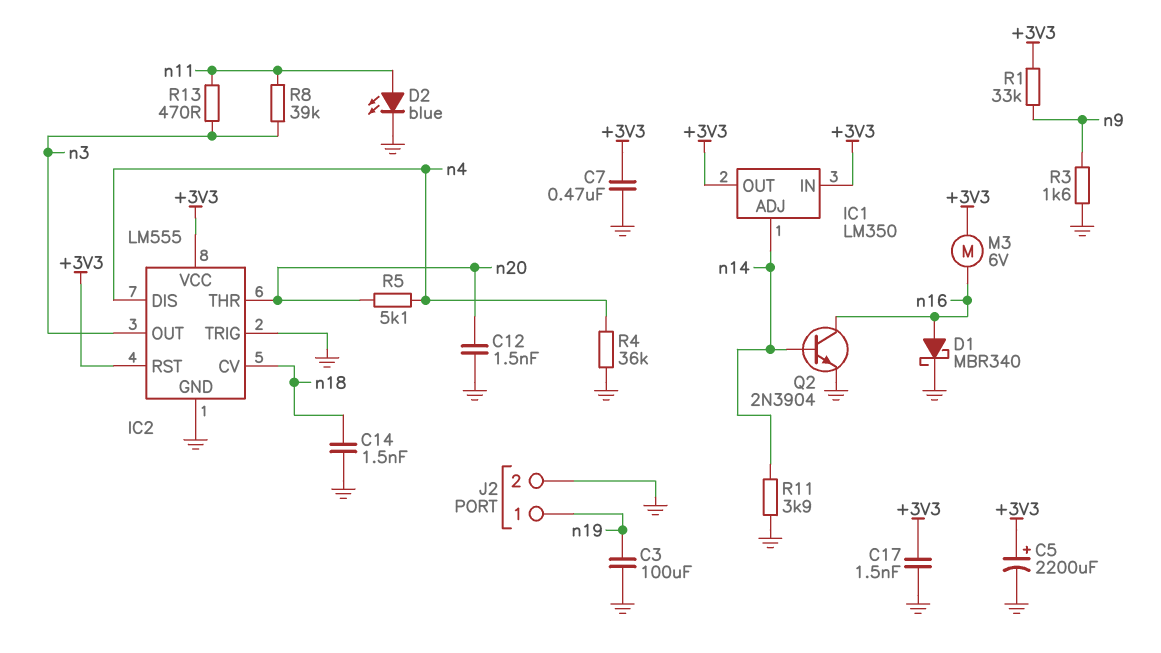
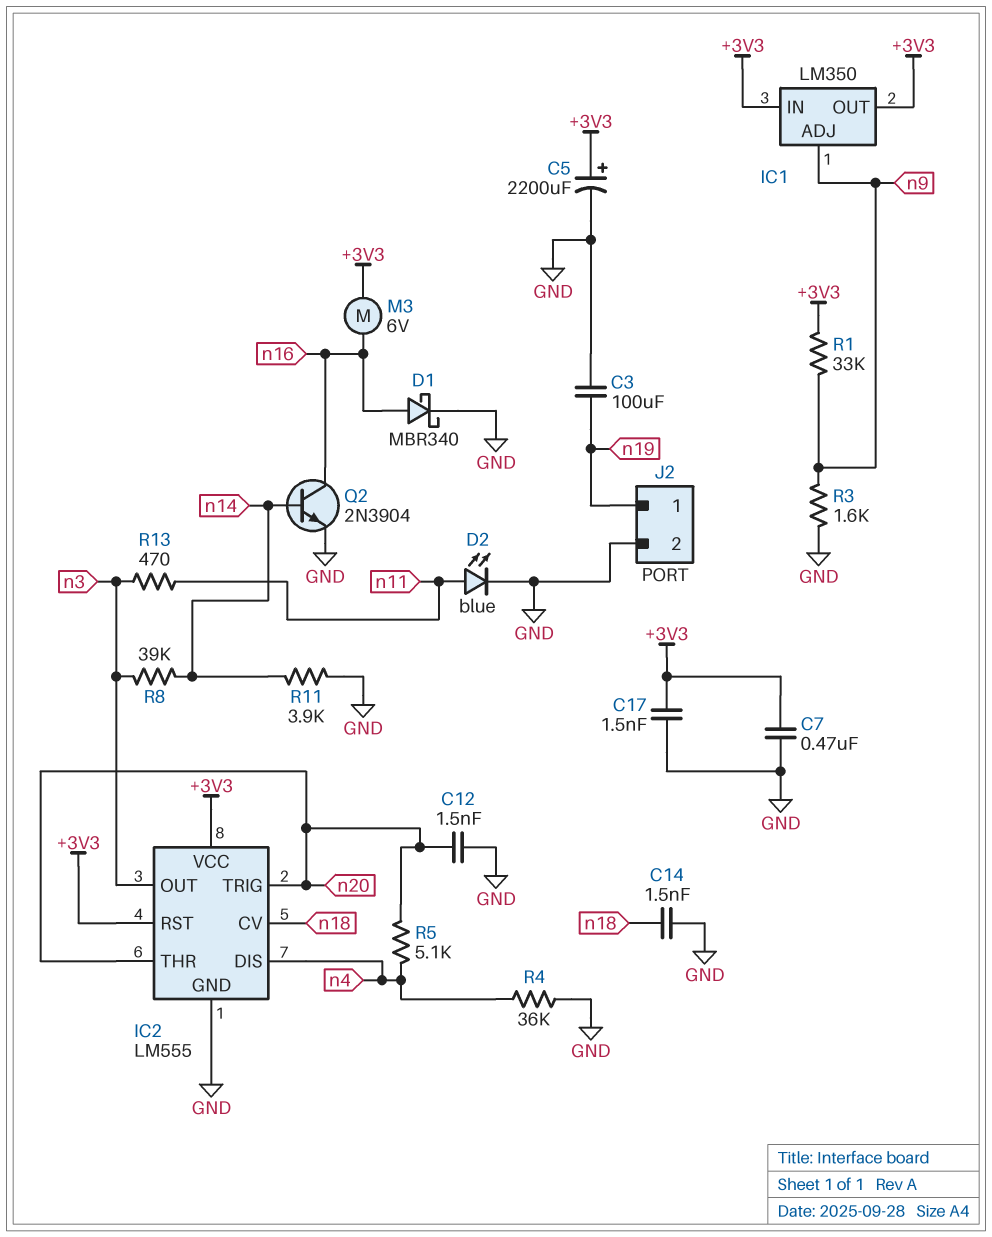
IC1 pin ADJ: n14 -> n9
IC2 pin TRIG: GND -> n20
R8: 39k (n3, n11) -> 39k (n3, n14)

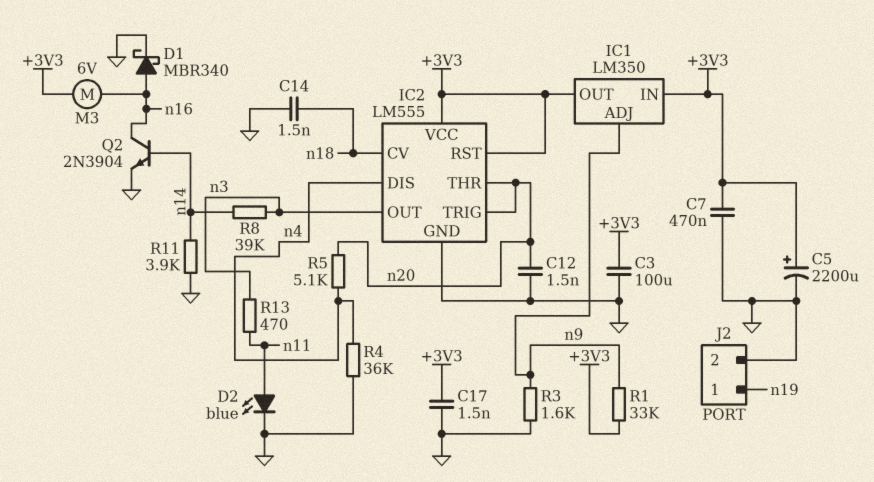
C3: 100uF (GND, n19) -> 100uF (+3V3, GND)

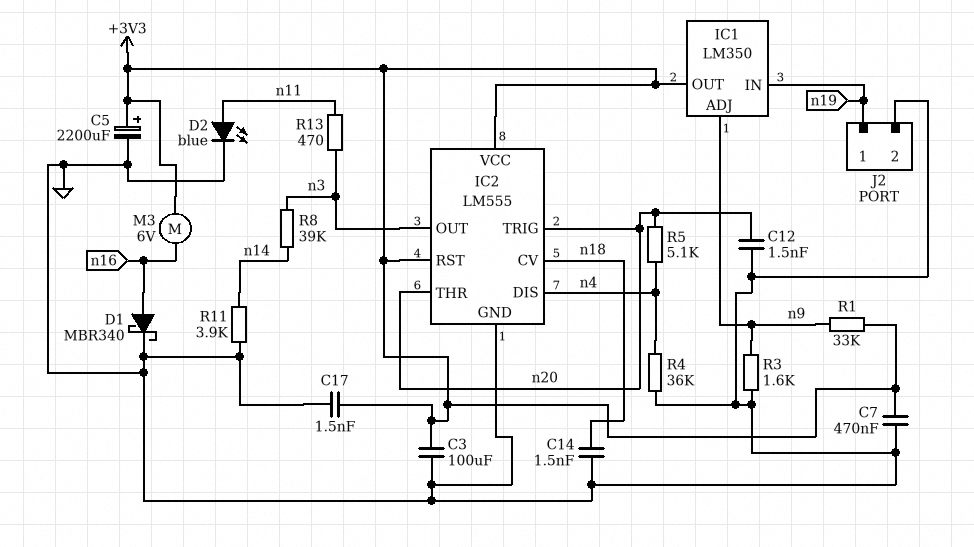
IC1 pin IN: +3V3 -> n19
Q2: NPN 2N3904 (B n14, C n16, E GND) -> none

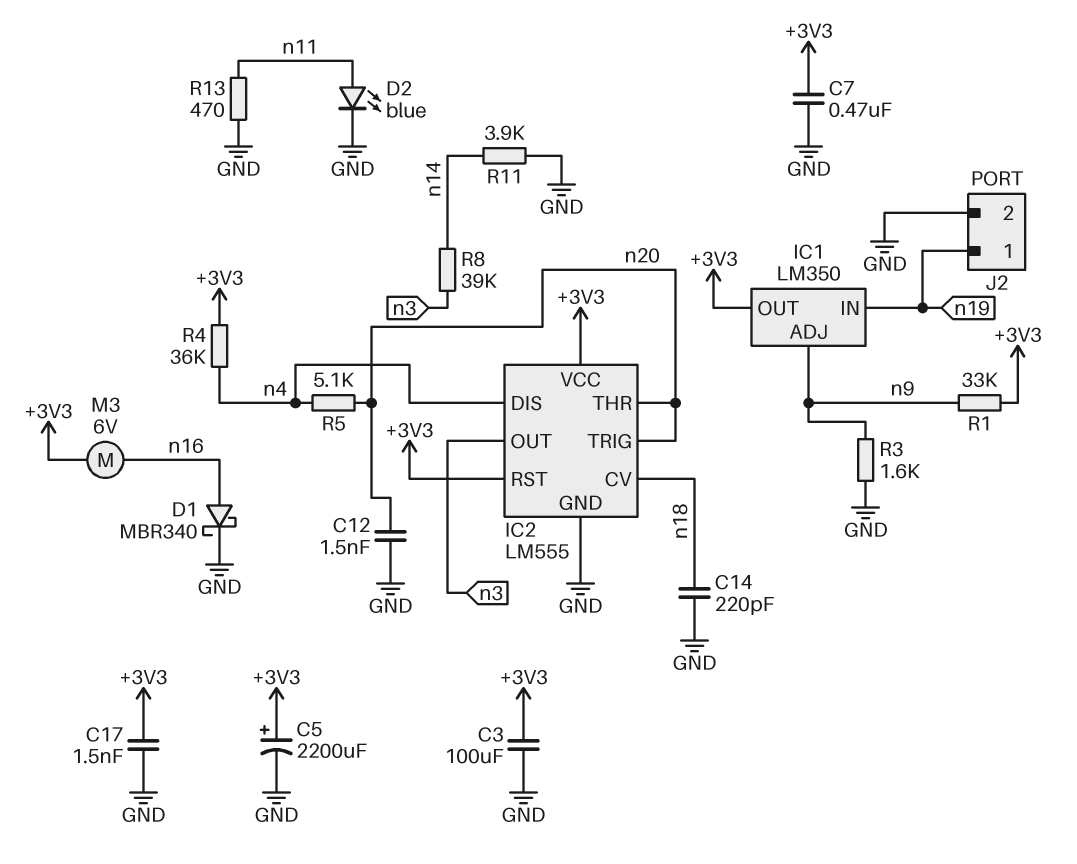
C14: 1.5nF (GND, n18) -> 220pF (GND, n18)
R4: 36k (GND, n4) -> 36k (+3V3, n4)
R13: 470 (n3, n11) -> 470 (GND, n11)

